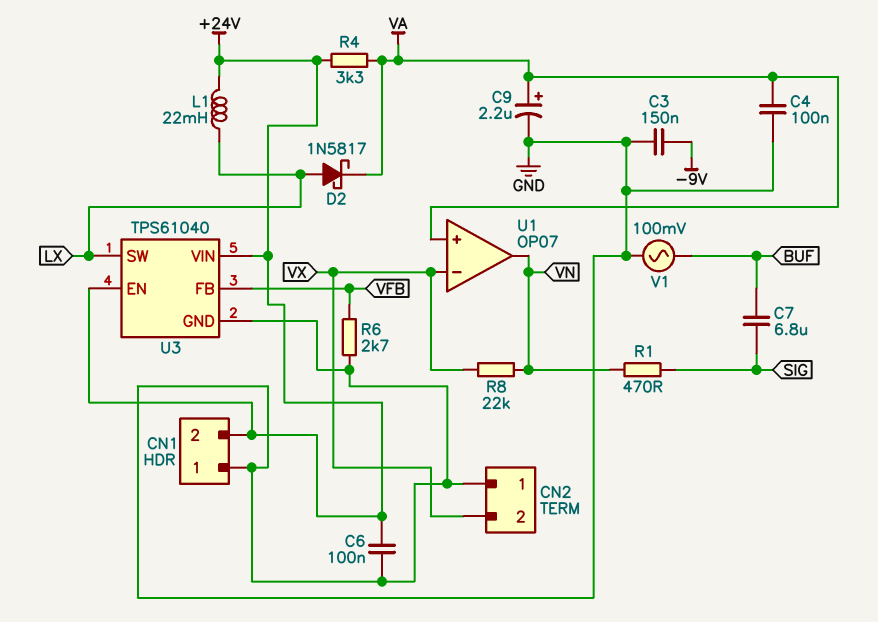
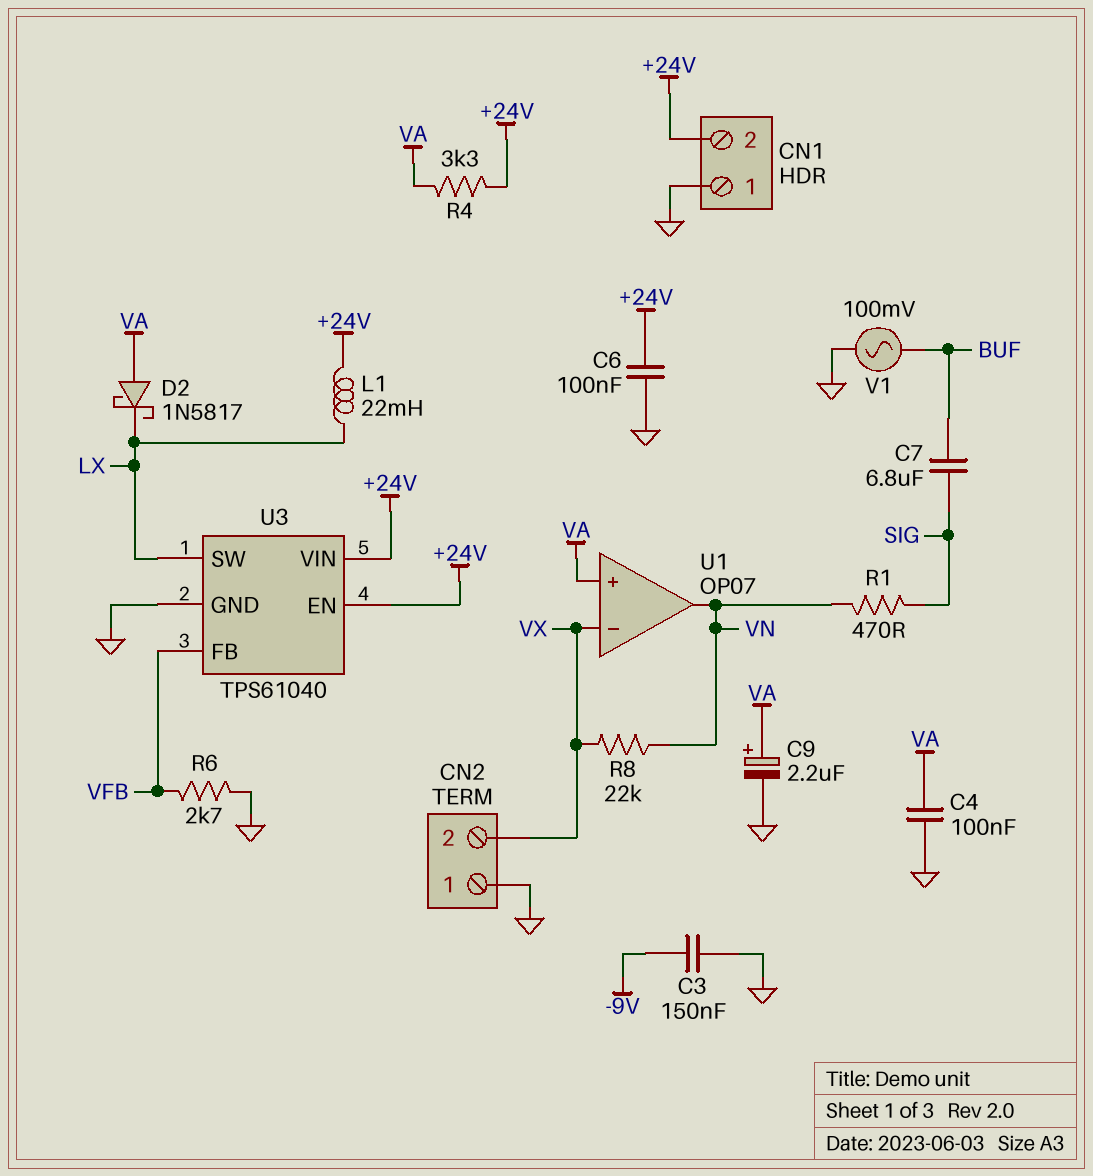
D2: schottky 1N5817 (A LX, K VA) -> schottky 1N5817 (A VA, K LX)

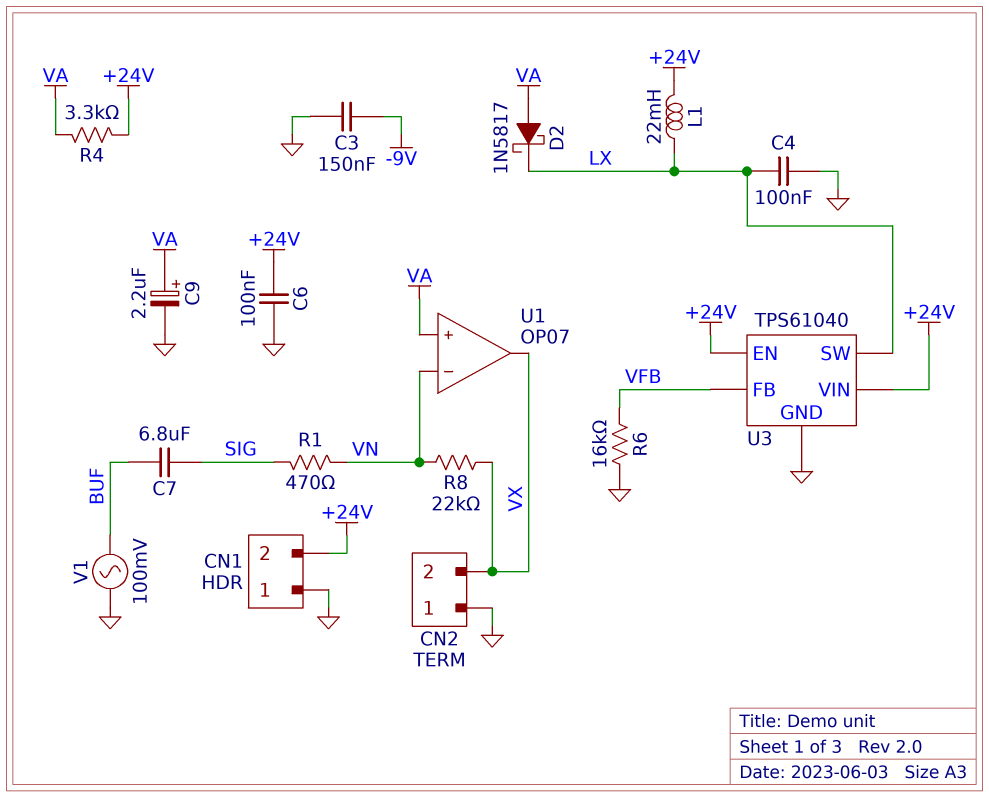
C4: 100nF (GND, VA) -> 100nF (GND, LX)
R6: 2.7k (GND, VFB) -> 16k (GND, VFB)
U1 pin in-: VX -> VN
U1 pin out: VN -> VX

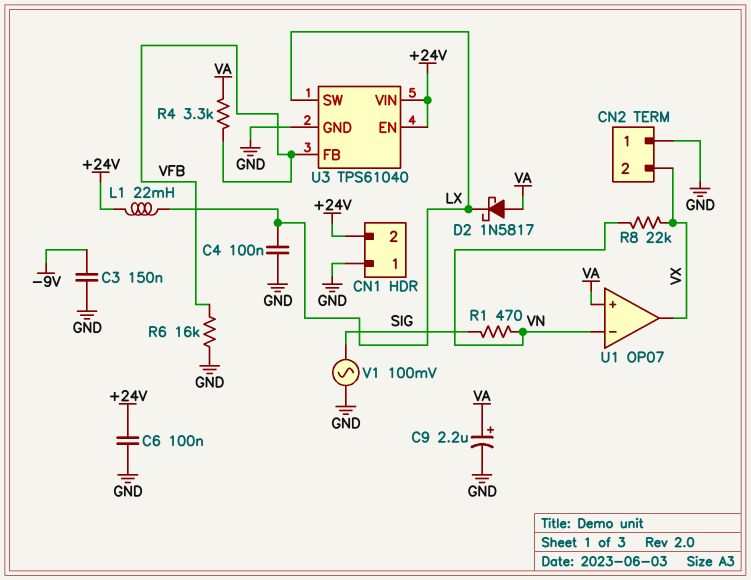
C7: 6.8uF (BUF, SIG) -> none
R4: 3.3k (+24V, VA) -> 3.3k (VA, VFB)
V1: AC 100mV (BUF, GND) -> AC 100mV (GND, SIG)

